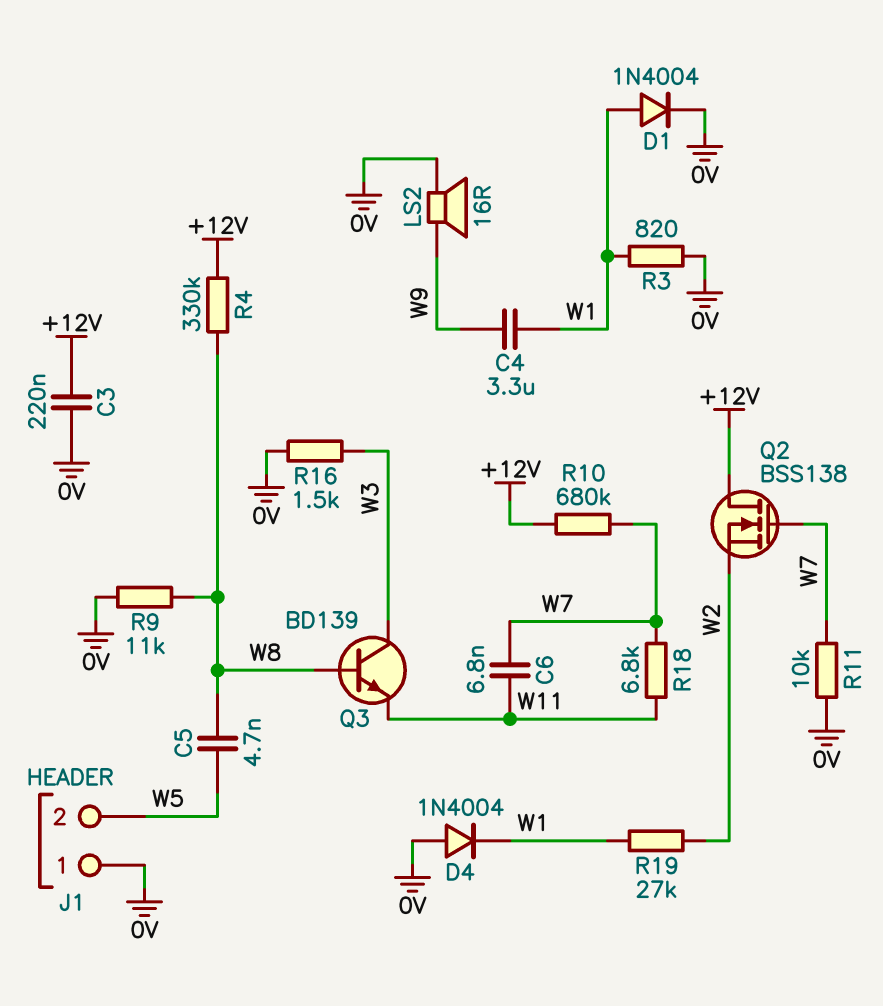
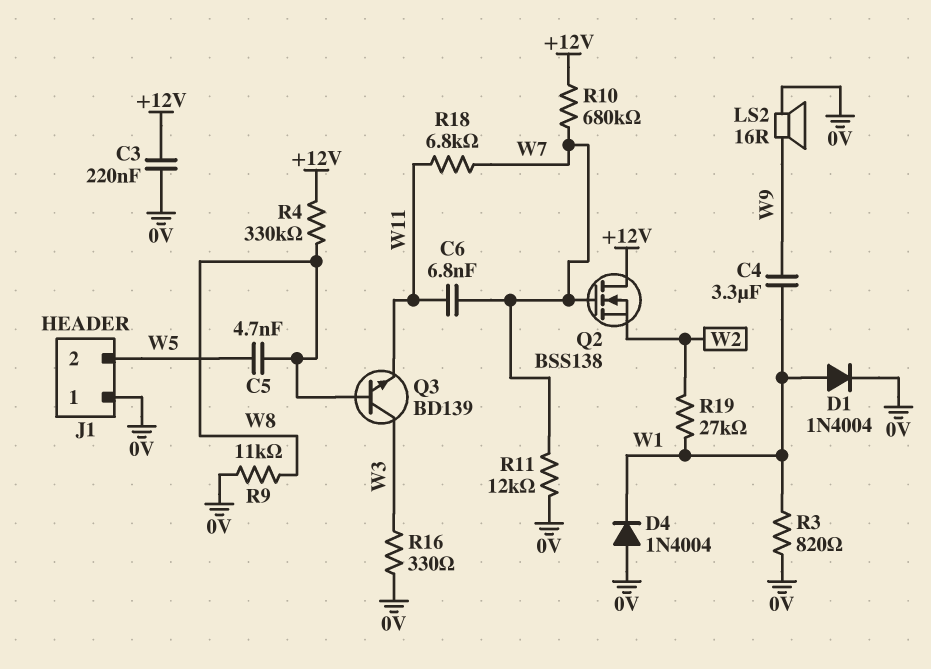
R11: 10k (0V, W7) -> 12k (0V, W7)
R16: 1.5k (0V, W3) -> 330 (0V, W3)

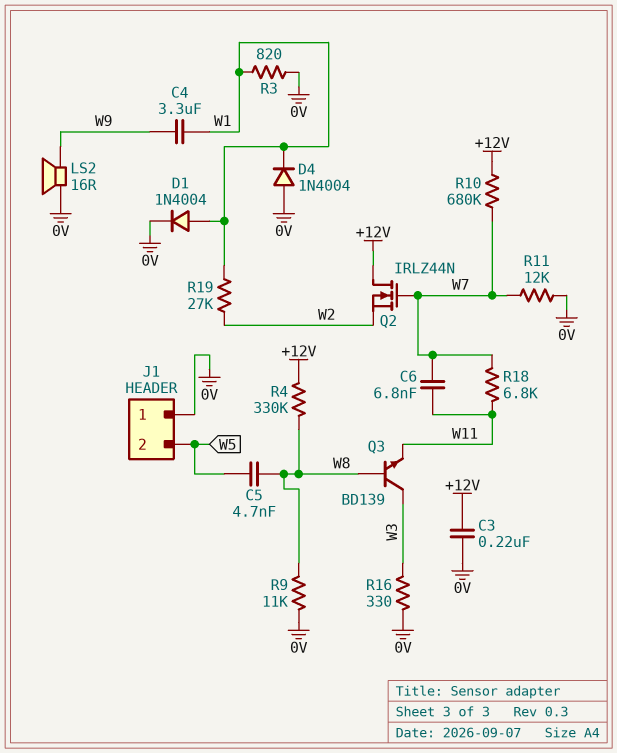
Q2: NMOS BSS138 (G W7, D +12V, S W2) -> NMOS IRLZ44N (G W7, D +12V, S W2)

